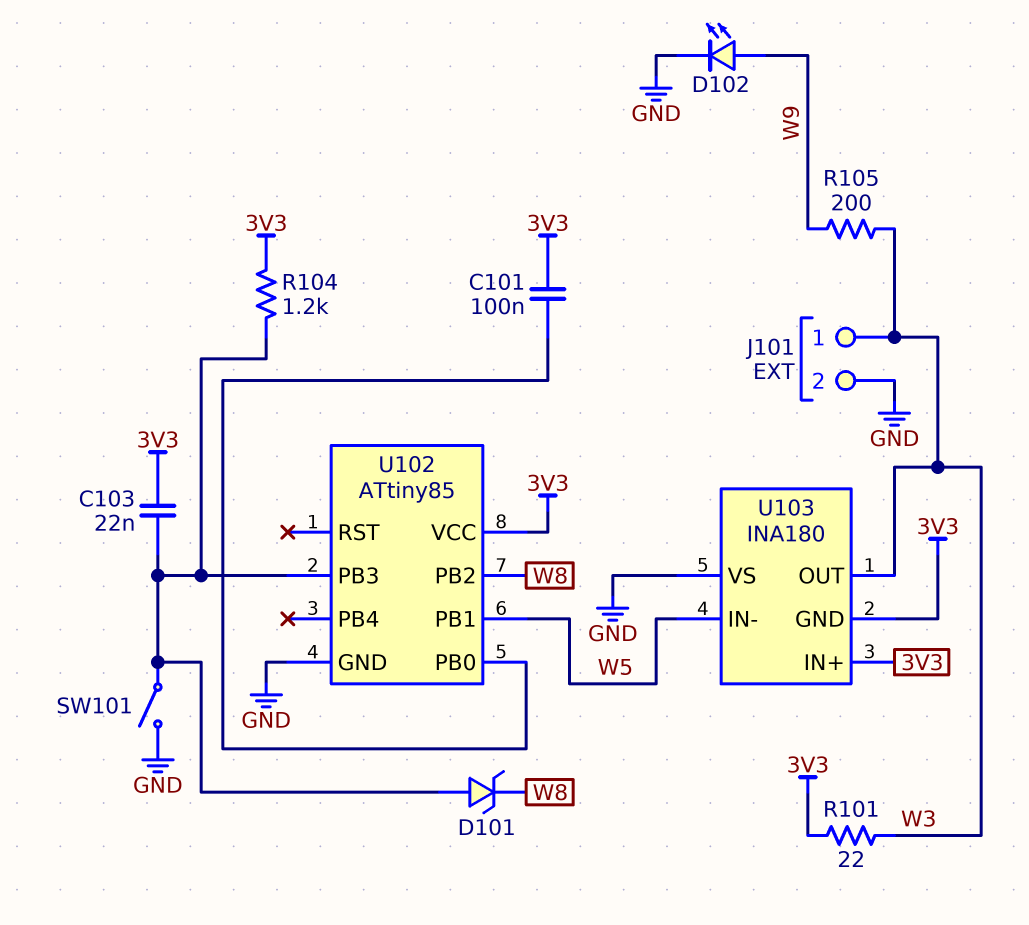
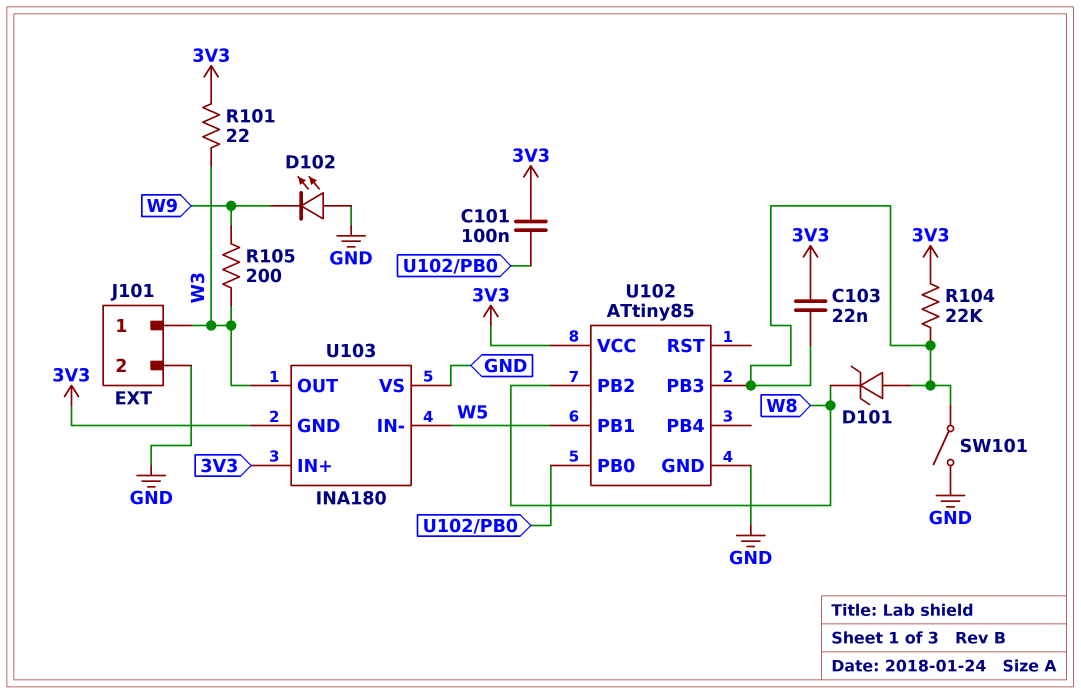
D102: LED (A W9, K GND) -> LED (A GND, K W9)
R104: 1.2k (3V3, U102/PB3) -> 22k (3V3, U102/PB3)

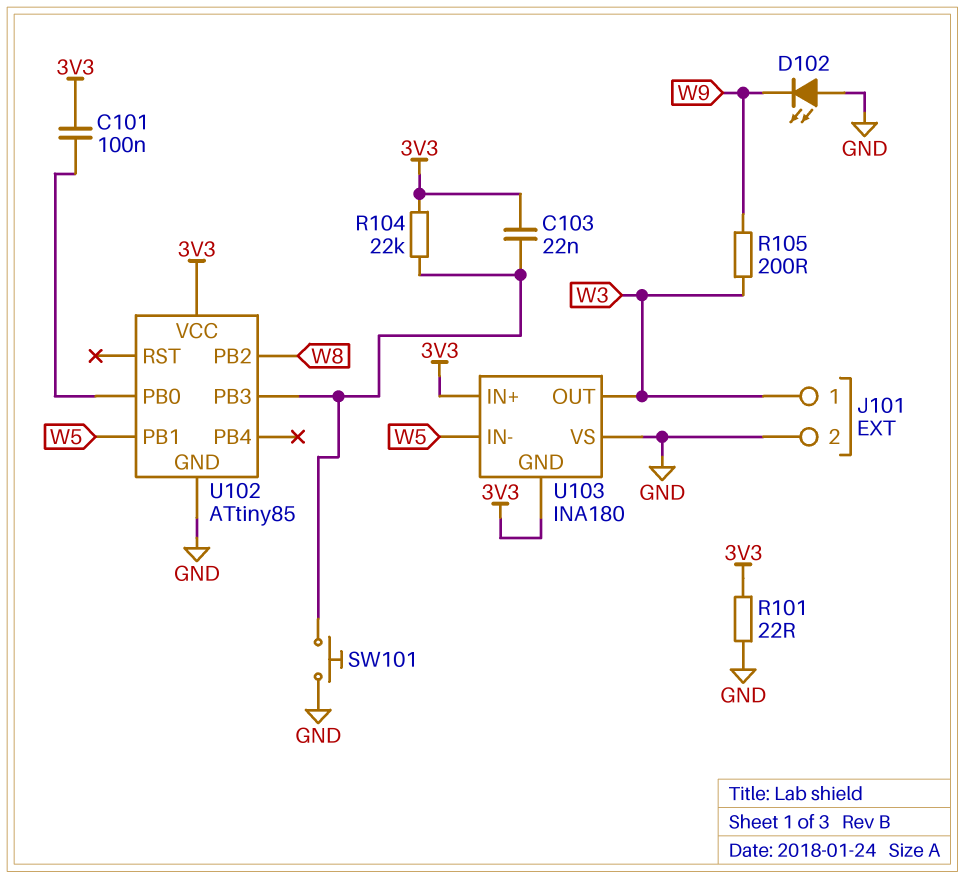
D101: zener (A U102/PB3, K W8) -> none
R101: 22 (3V3, W3) -> 22 (3V3, GND)
SW101: switch (GND, U102/PB3) -> button (GND, U102/PB3)

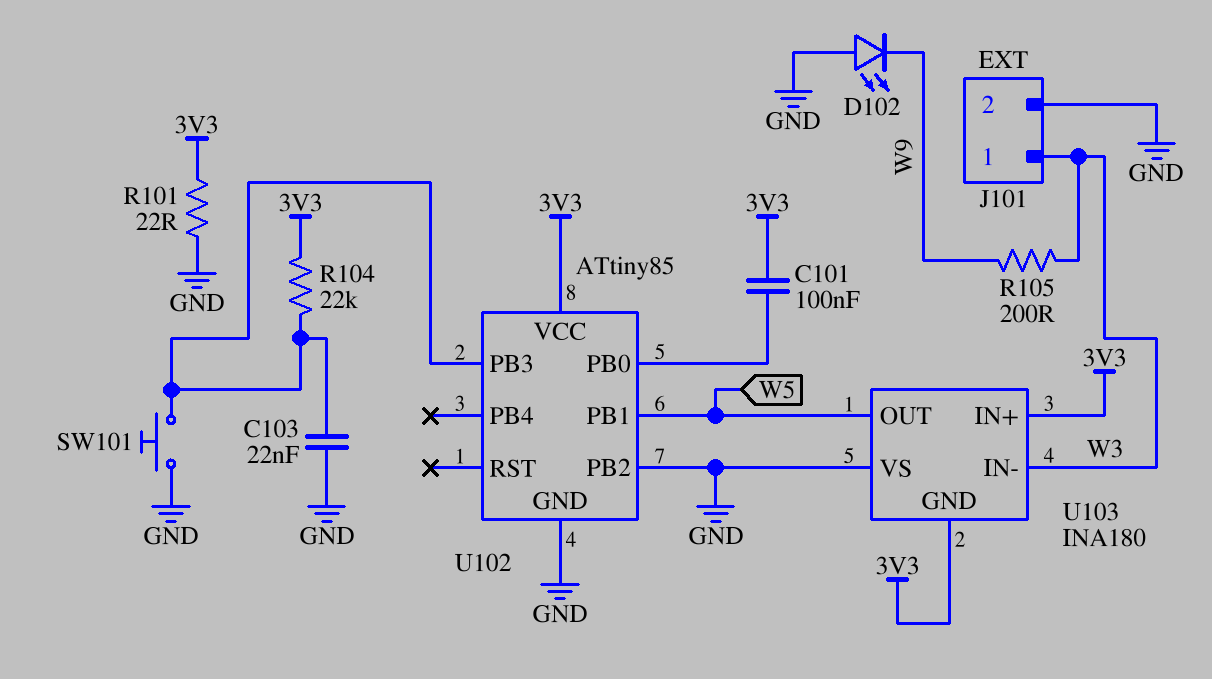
C103: 22nF (3V3, U102/PB3) -> 22nF (GND, U102/PB3)
U102 pin PB2: W8 -> GND
U103 pin IN-: W5 -> W3
U103 pin OUT: W3 -> W5

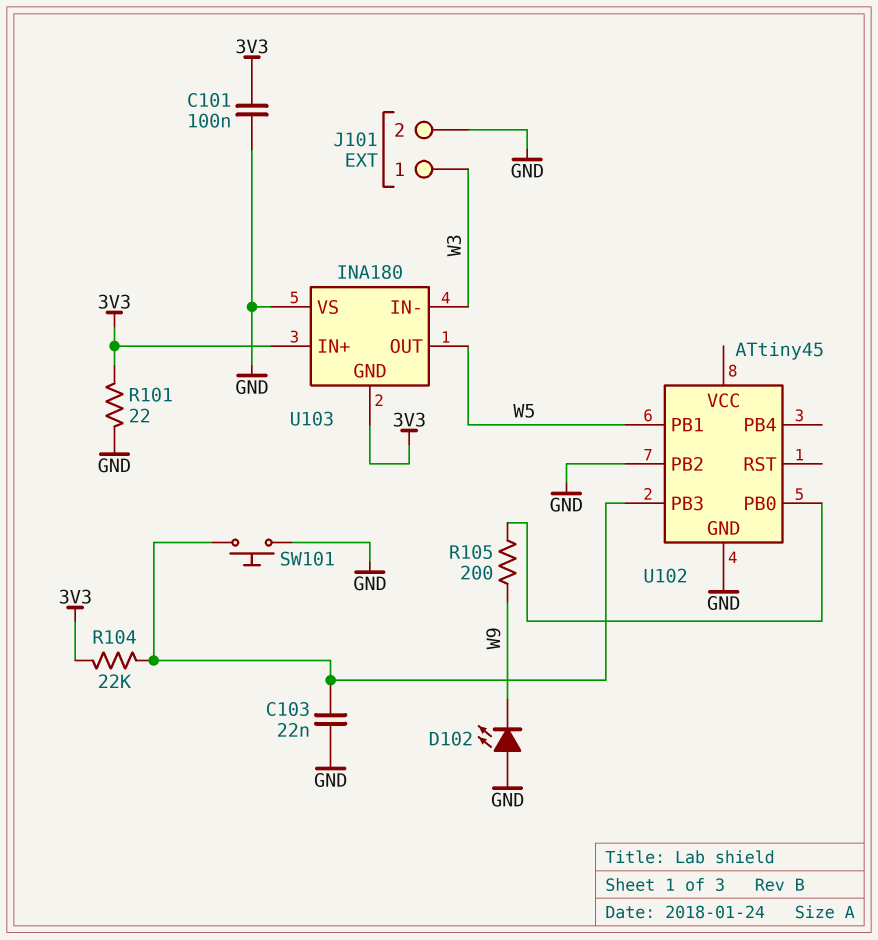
C101: 100nF (3V3, U102/PB0) -> 100nF (3V3, GND)
R105: 200 (W3, W9) -> 200 (U102/PB0, W9)
U102: ATtiny85 -> ATtiny45
U102 pin VCC: 3V3 -> none

